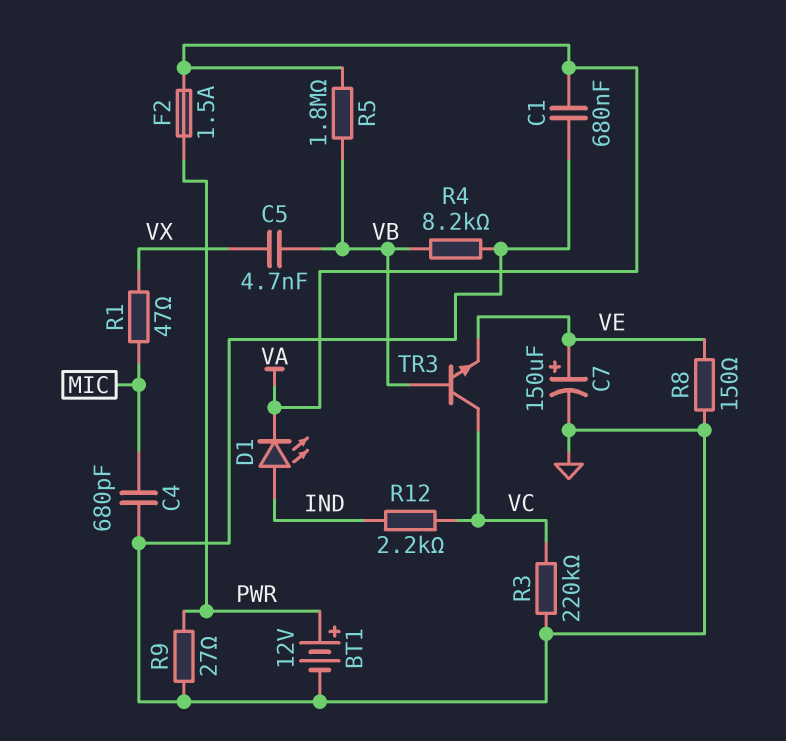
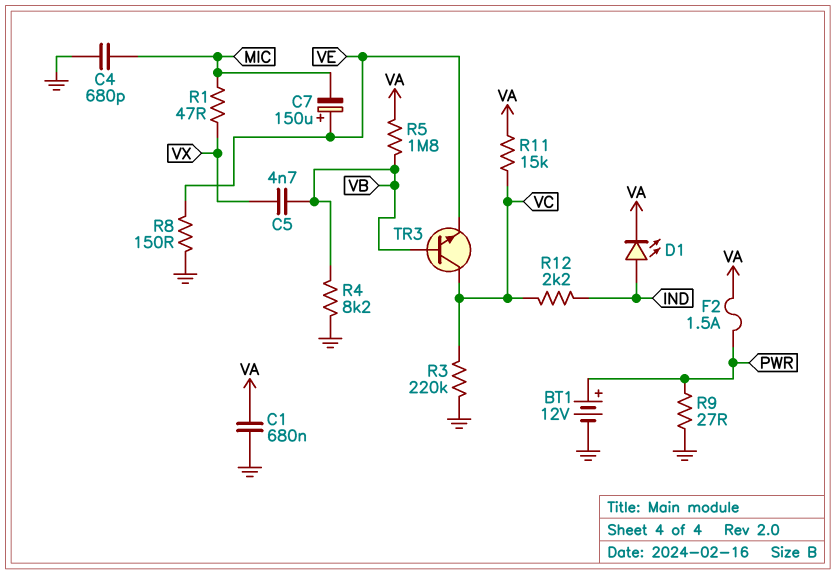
C7: 150uF (plus VE, minus GND) -> 150uF (plus VE, minus MIC)
R11: none -> 15k (VA, VC)

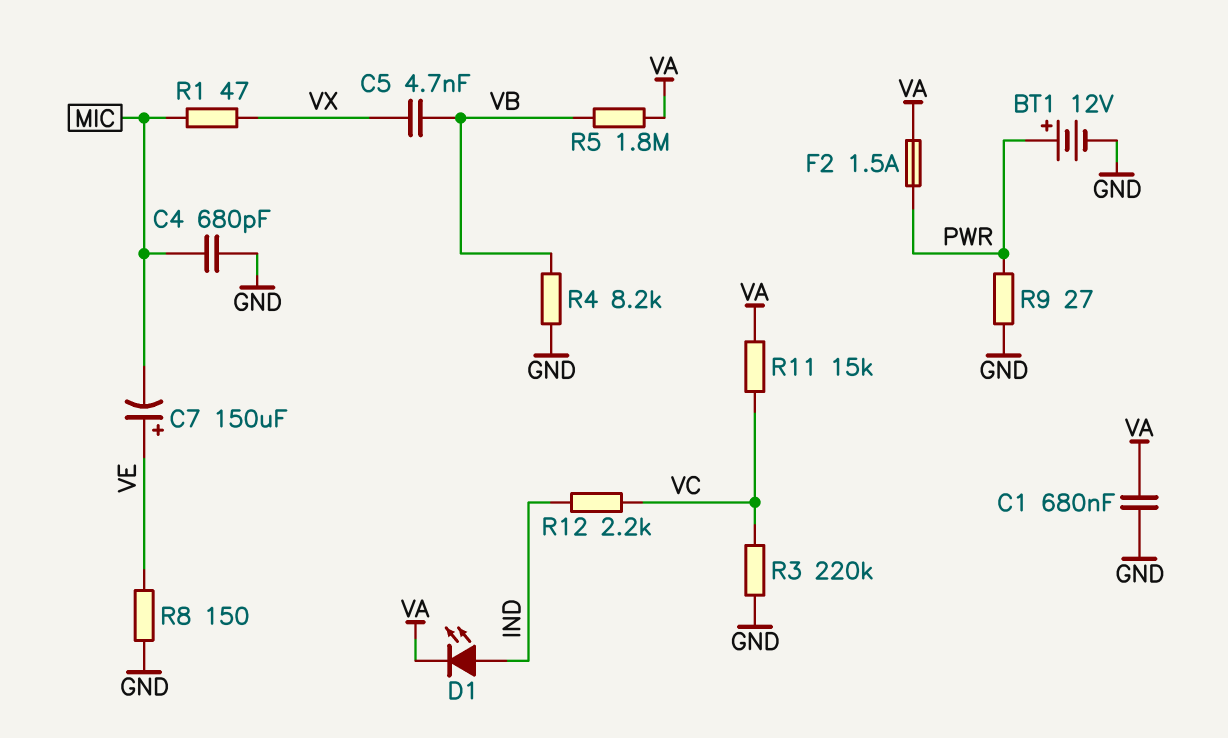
TR3: NPN (B VB, C VC, E VE) -> none

